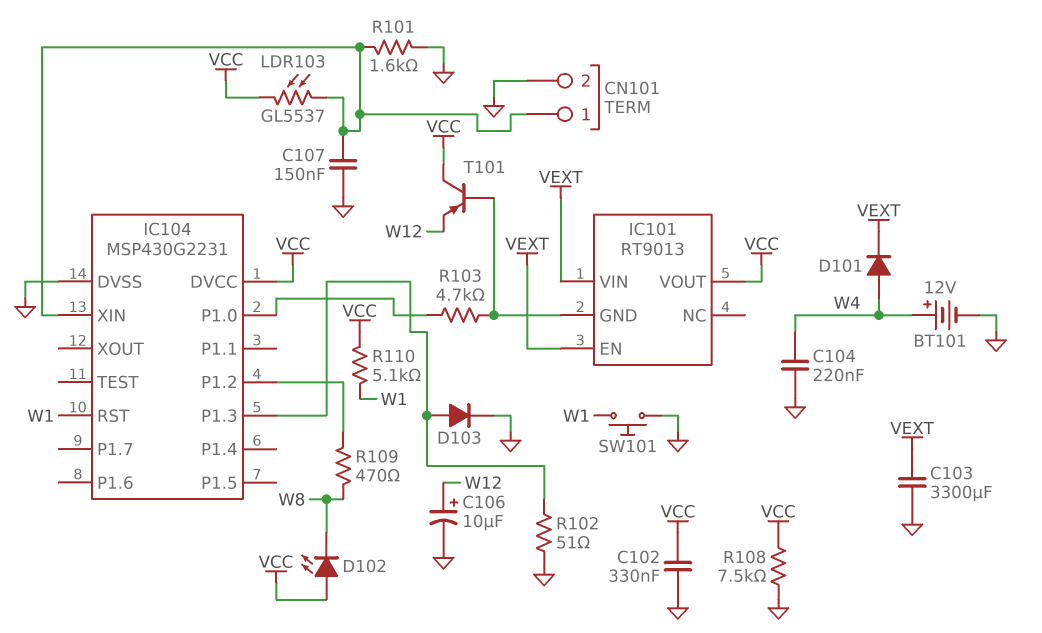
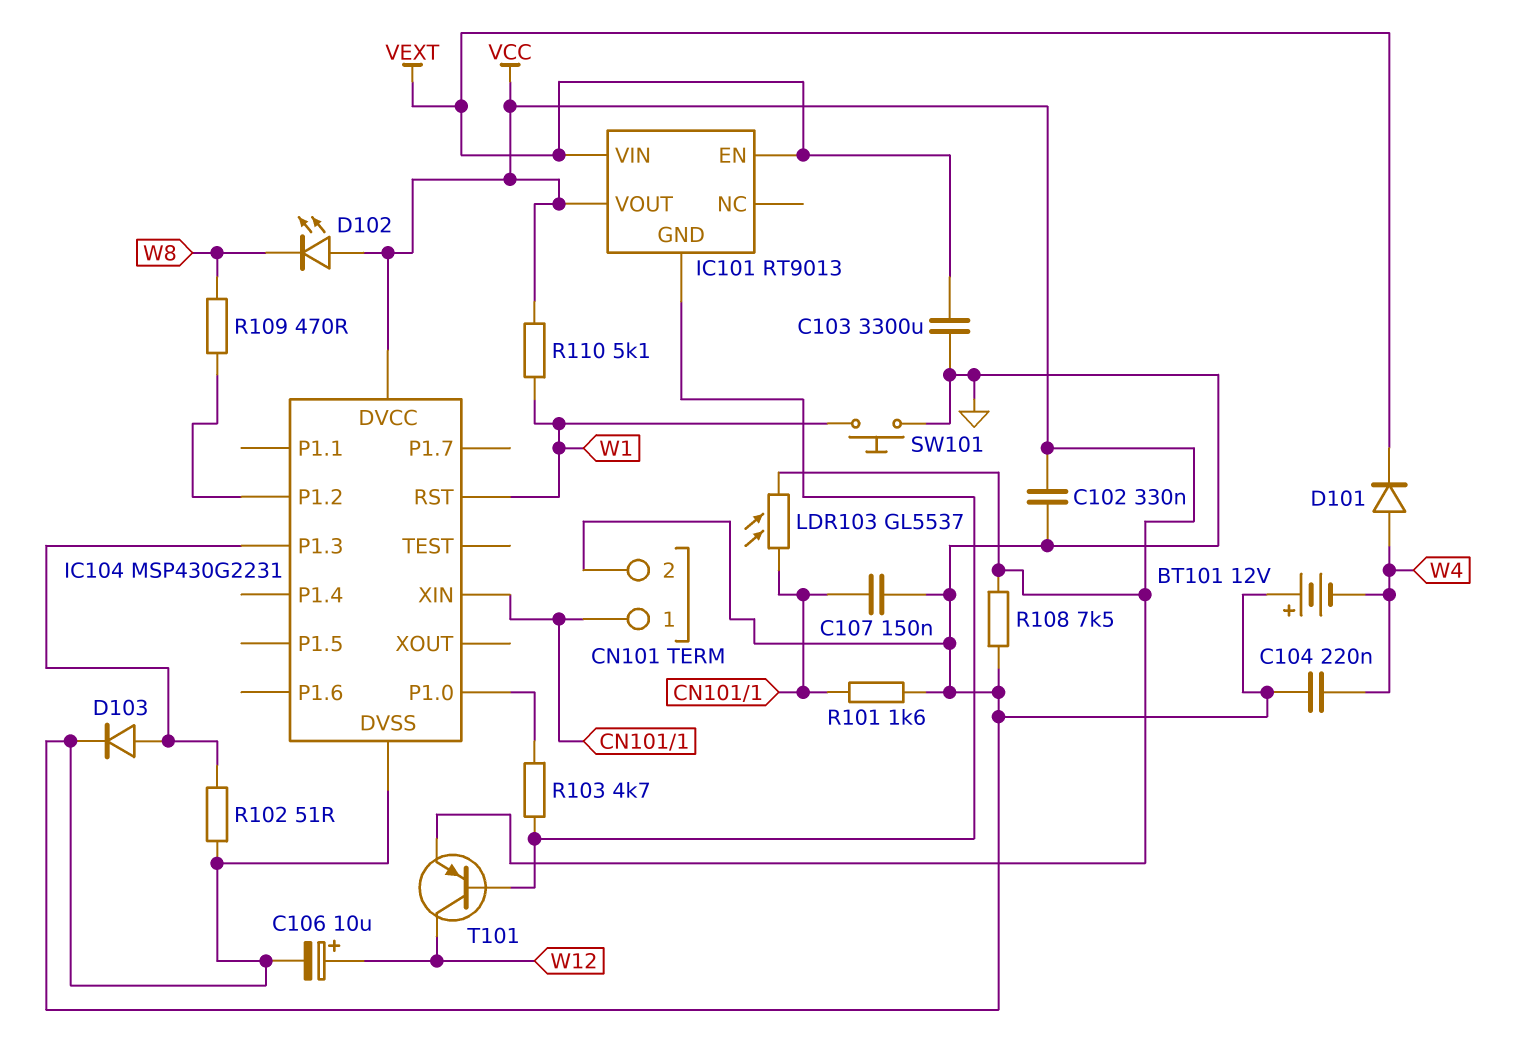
BT101: 12V (plus W4, minus GND) -> 12V (plus GND, minus W4)
T101: PNP (B IC101/GND, C VCC, E W12) -> PNP (B IC101/GND, C W12, E VCC)

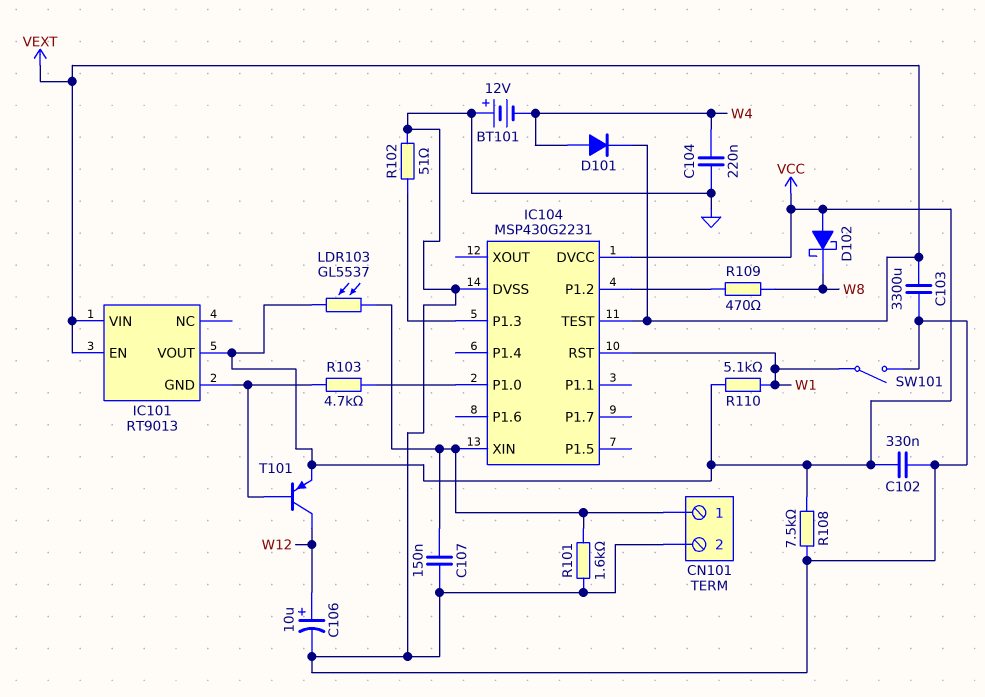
D102: LED (A VCC, K W8) -> schottky (A VCC, K W8)
D103: diode (A IC104/P1.3, K GND) -> none
IC104 pin TEST: none -> VEXT
SW101: button (GND, W1) -> switch (GND, W1)

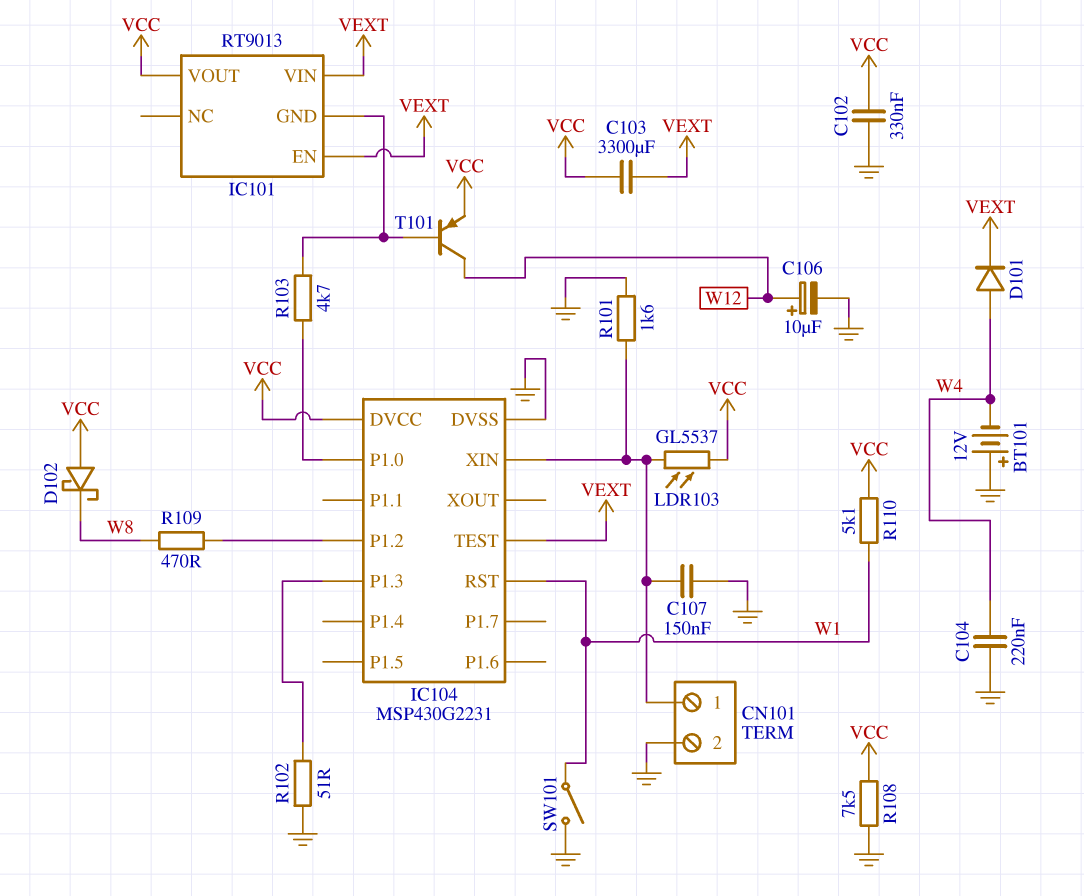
C103: 3300uF (GND, VEXT) -> 3300uF (VCC, VEXT)

